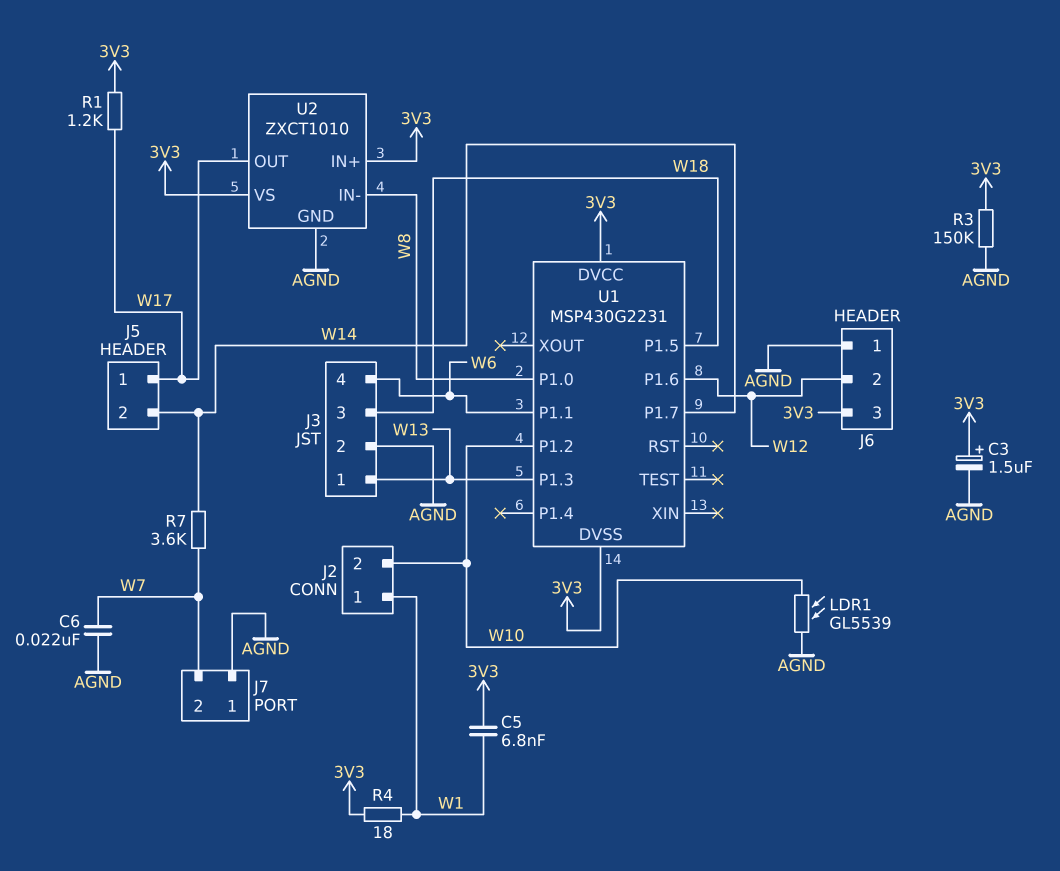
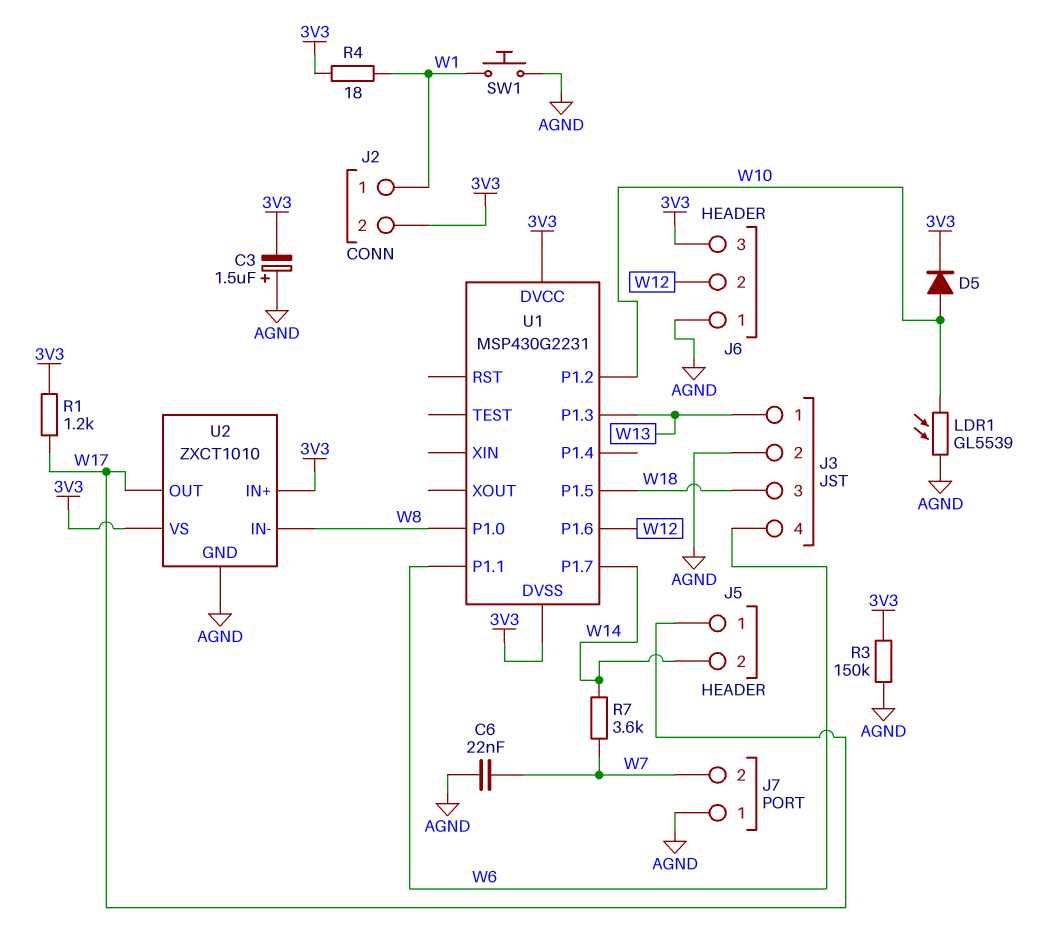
C3: 1.5uF (plus 3V3, minus AGND) -> 1.5uF (plus AGND, minus 3V3)
C5: 6.8nF (3V3, W1) -> none
D5: none -> diode (A W10, K 3V3)
J2 pin 2: W10 -> 3V3
SW1: none -> button (AGND, W1)

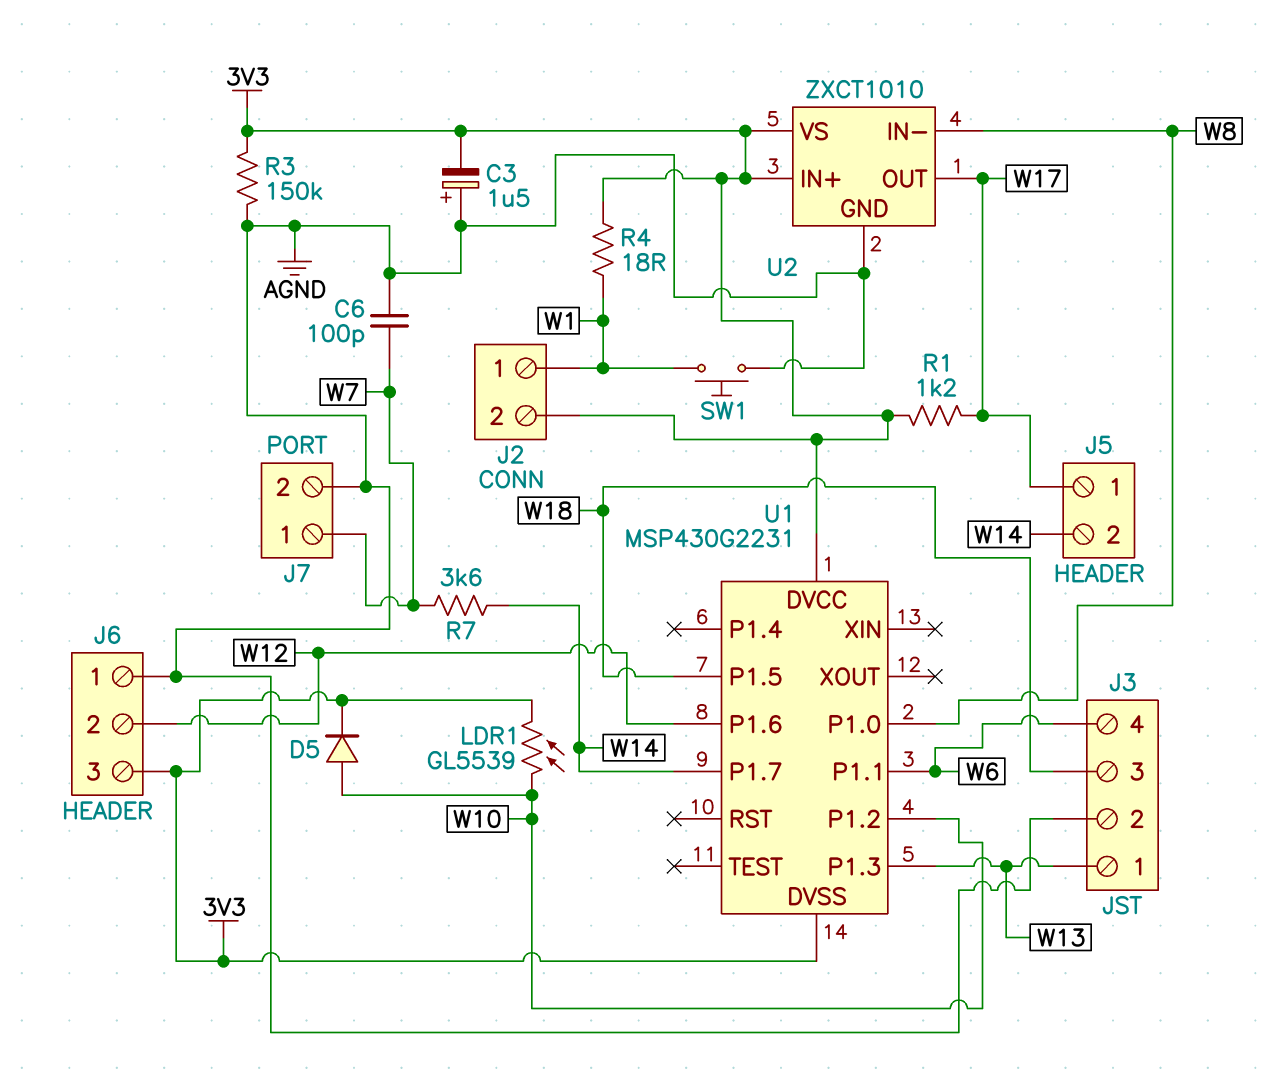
C6: 22nF (AGND, W7) -> 100pF (AGND, W7)
J7 pin 1: AGND -> W7
J7 pin 2: W7 -> AGND
LDR1: GL5539 (AGND, W10) -> GL5539 (3V3, W10)

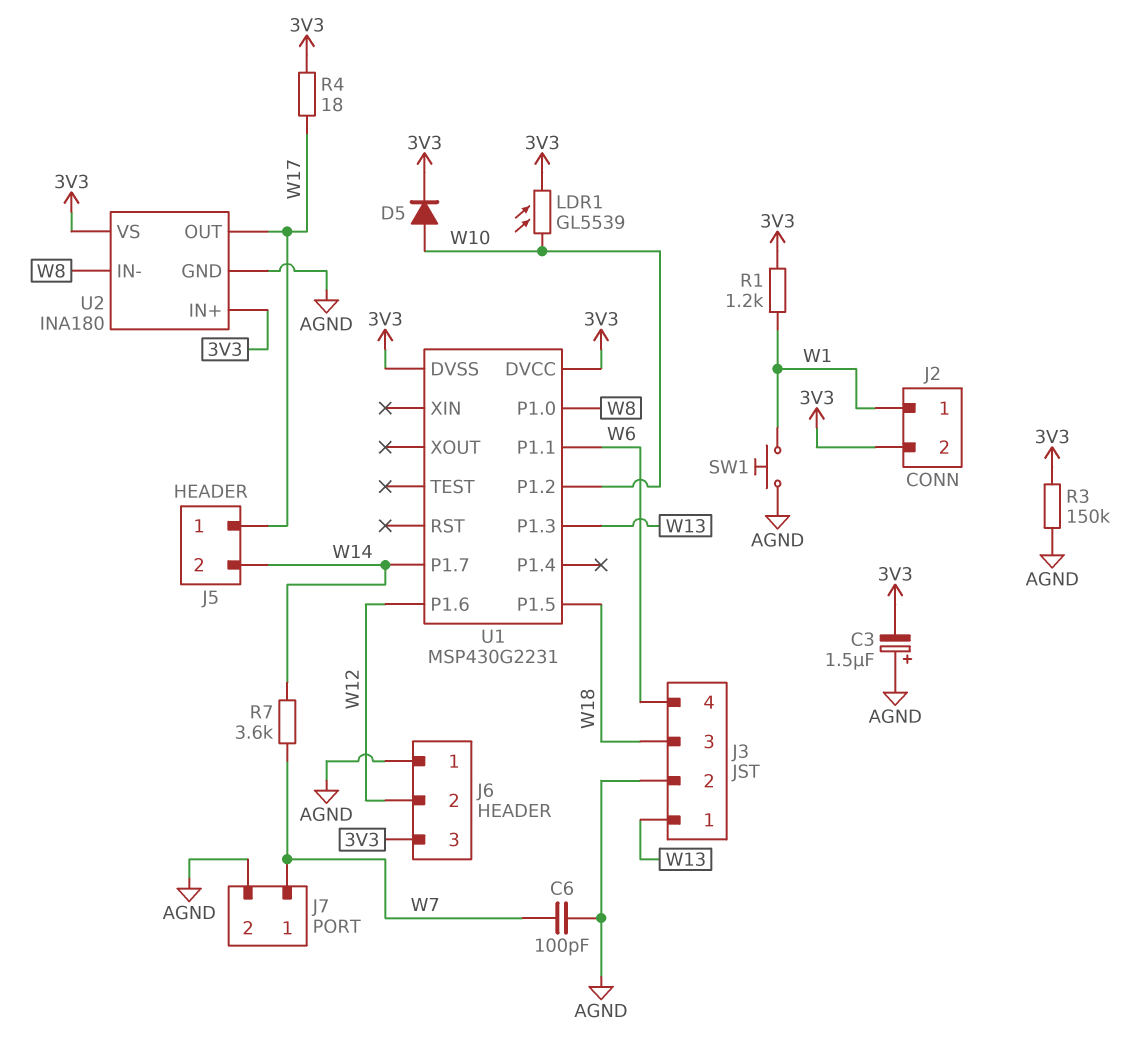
R1: 1.2k (3V3, W17) -> 1.2k (3V3, W1)
R4: 18 (3V3, W1) -> 18 (3V3, W17)
U2: ZXCT1010 -> INA180

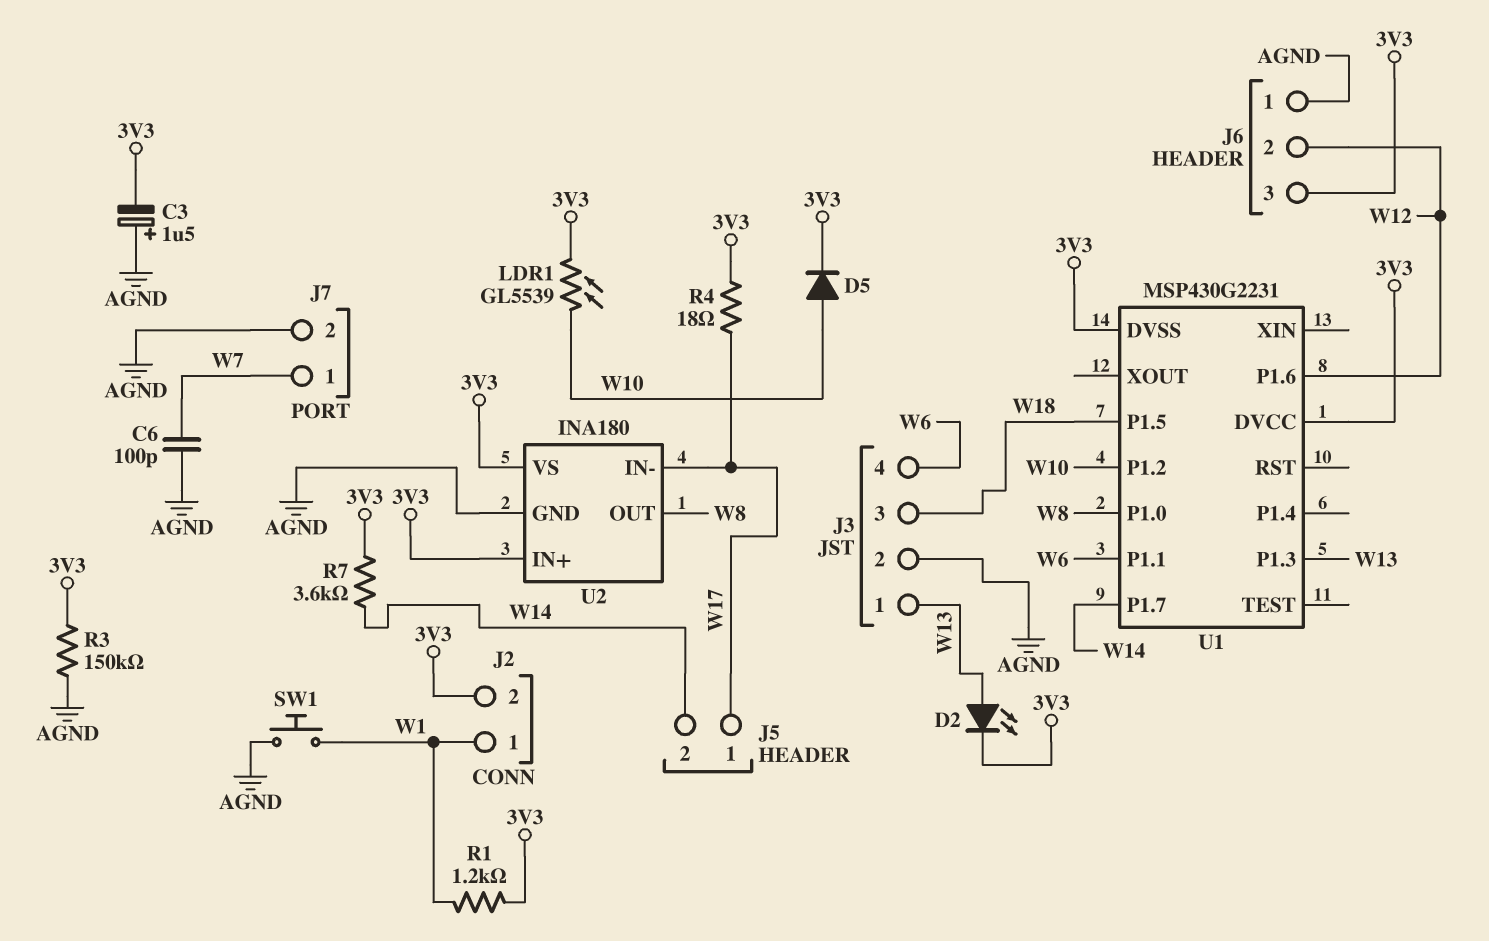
D2: none -> LED (A W13, K 3V3)
R7: 3.6k (W7, W14) -> 3.6k (3V3, W14)
U2 pin IN-: W8 -> W17
U2 pin OUT: W17 -> W8

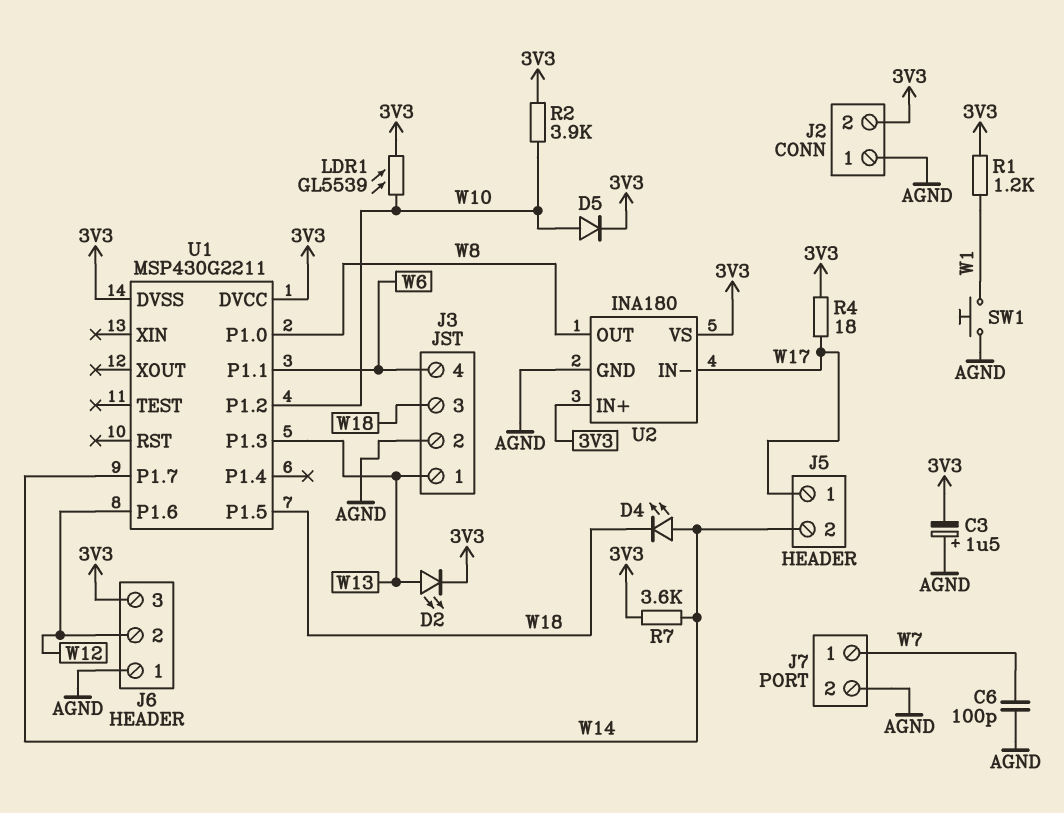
D4: none -> LED (A W14, K W18)
J2 pin 1: W1 -> AGND
R2: none -> 3.9k (3V3, W10)
R3: 150k (3V3, AGND) -> none
U1: MSP430G2231 -> MSP430G2211

